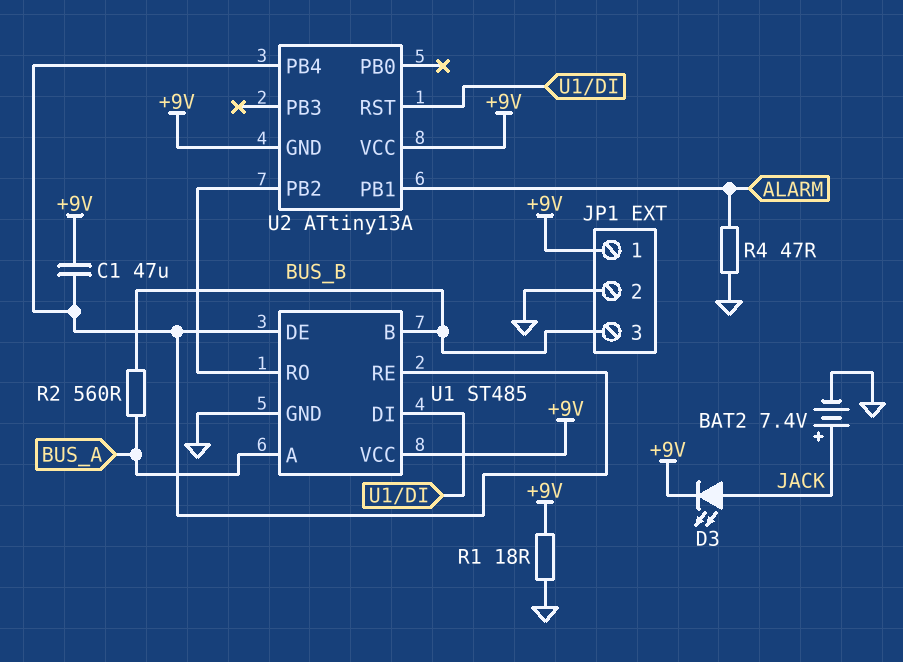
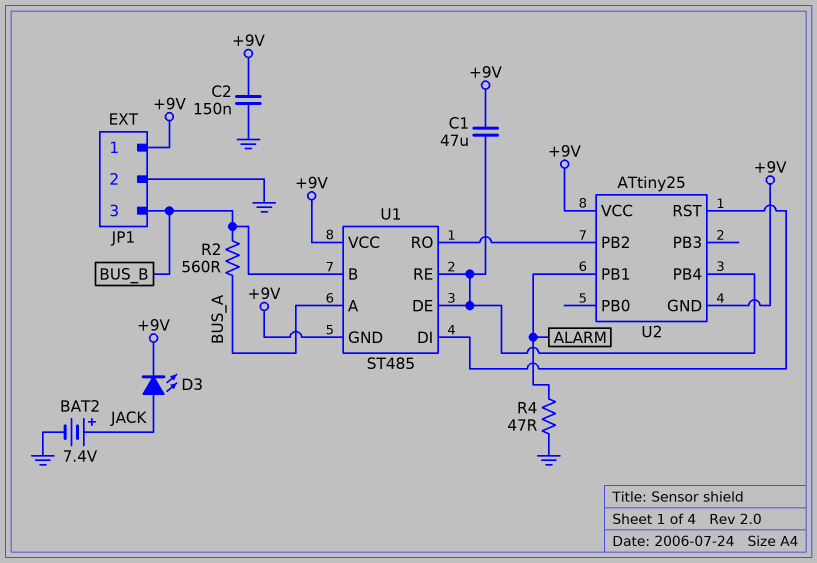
C2: none -> 150nF (+9V, GND)
R1: 18 (+9V, GND) -> none
U1 pin GND: GND -> +9V
U2: ATtiny13A -> ATtiny25

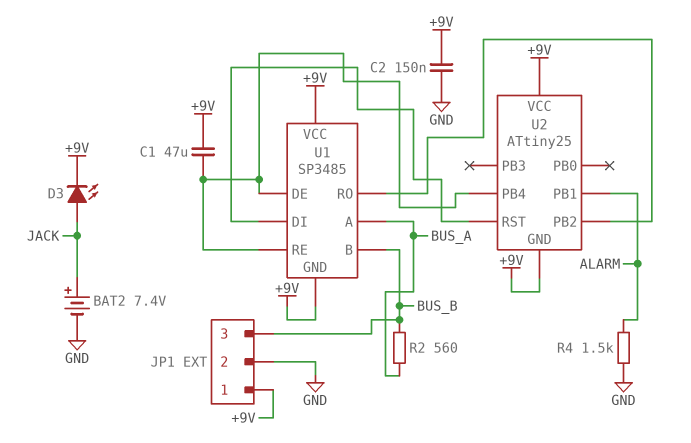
R4: 47 (ALARM, GND) -> 1.5k (ALARM, GND)
U1: ST485 -> SP3485

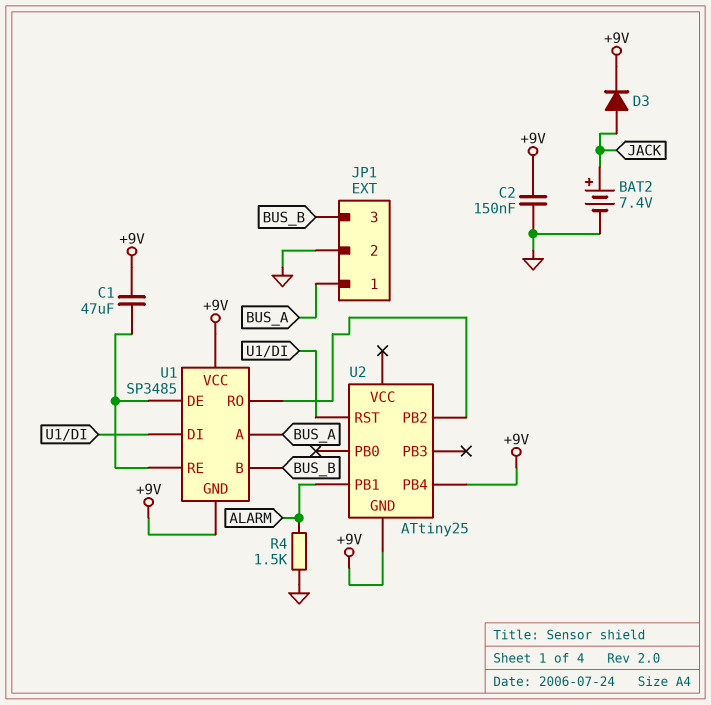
D3: LED (A JACK, K +9V) -> diode (A JACK, K +9V)
JP1 pin 1: +9V -> BUS_A
R2: 560 (BUS_A, BUS_B) -> none
U2 pin PB4: U1/DE -> +9V
U2 pin VCC: +9V -> none

